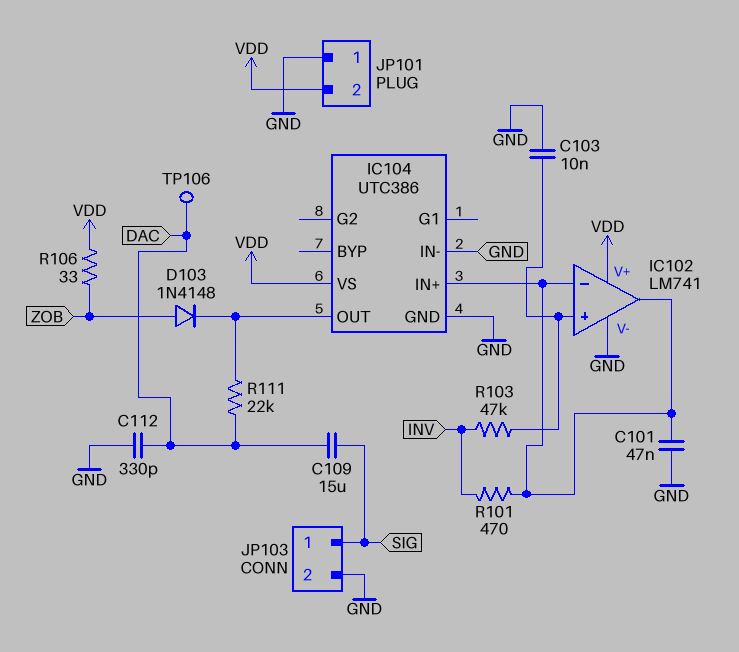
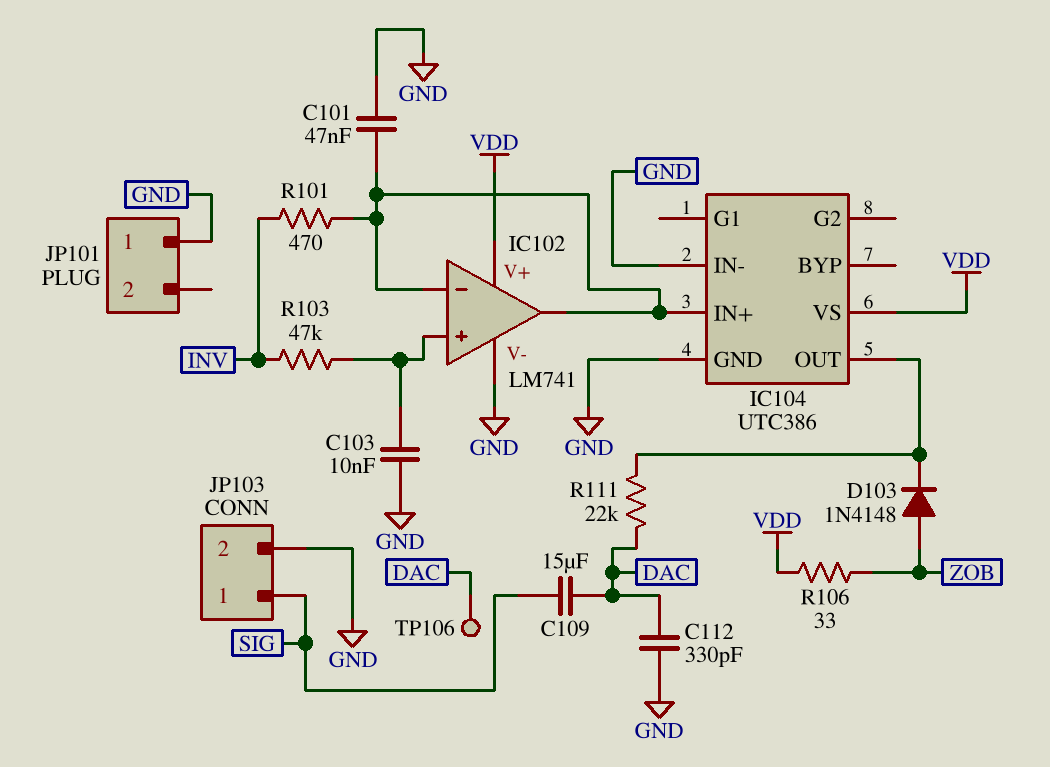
JP101 pin 2: VDD -> none

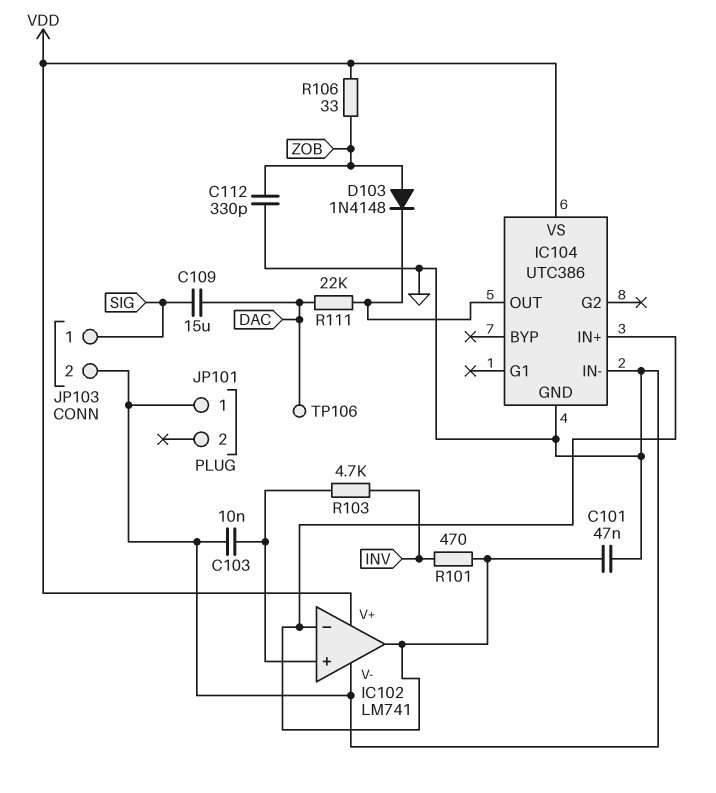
C112: 330pF (DAC, GND) -> 330pF (GND, ZOB)
R103: 47k (IC102/in+, INV) -> 4.7k (IC102/in+, INV)

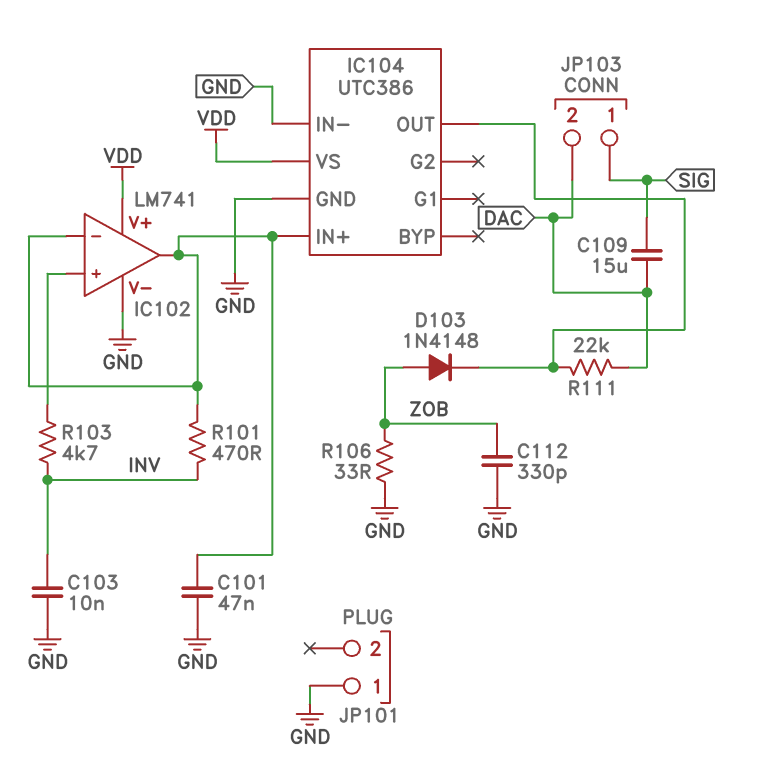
C103: 10nF (GND, IC102/in+) -> 10nF (GND, INV)
JP103 pin 2: GND -> DAC
R106: 33 (VDD, ZOB) -> 33 (GND, ZOB)
TP106: test point (DAC) -> none

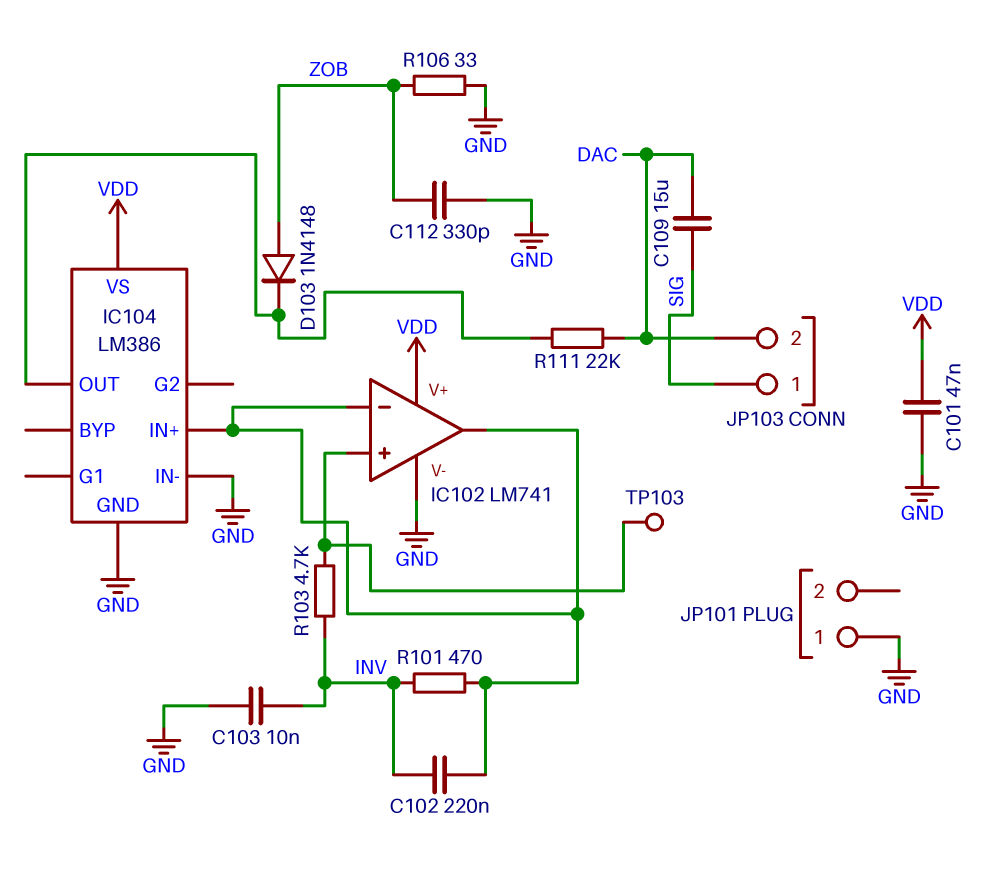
C101: 47nF (GND, IC102/in-) -> 47nF (GND, VDD)
C102: none -> 220nF (IC102/in-, INV)
IC104: UTC386 -> LM386
TP103: none -> test point (IC102/in+)

